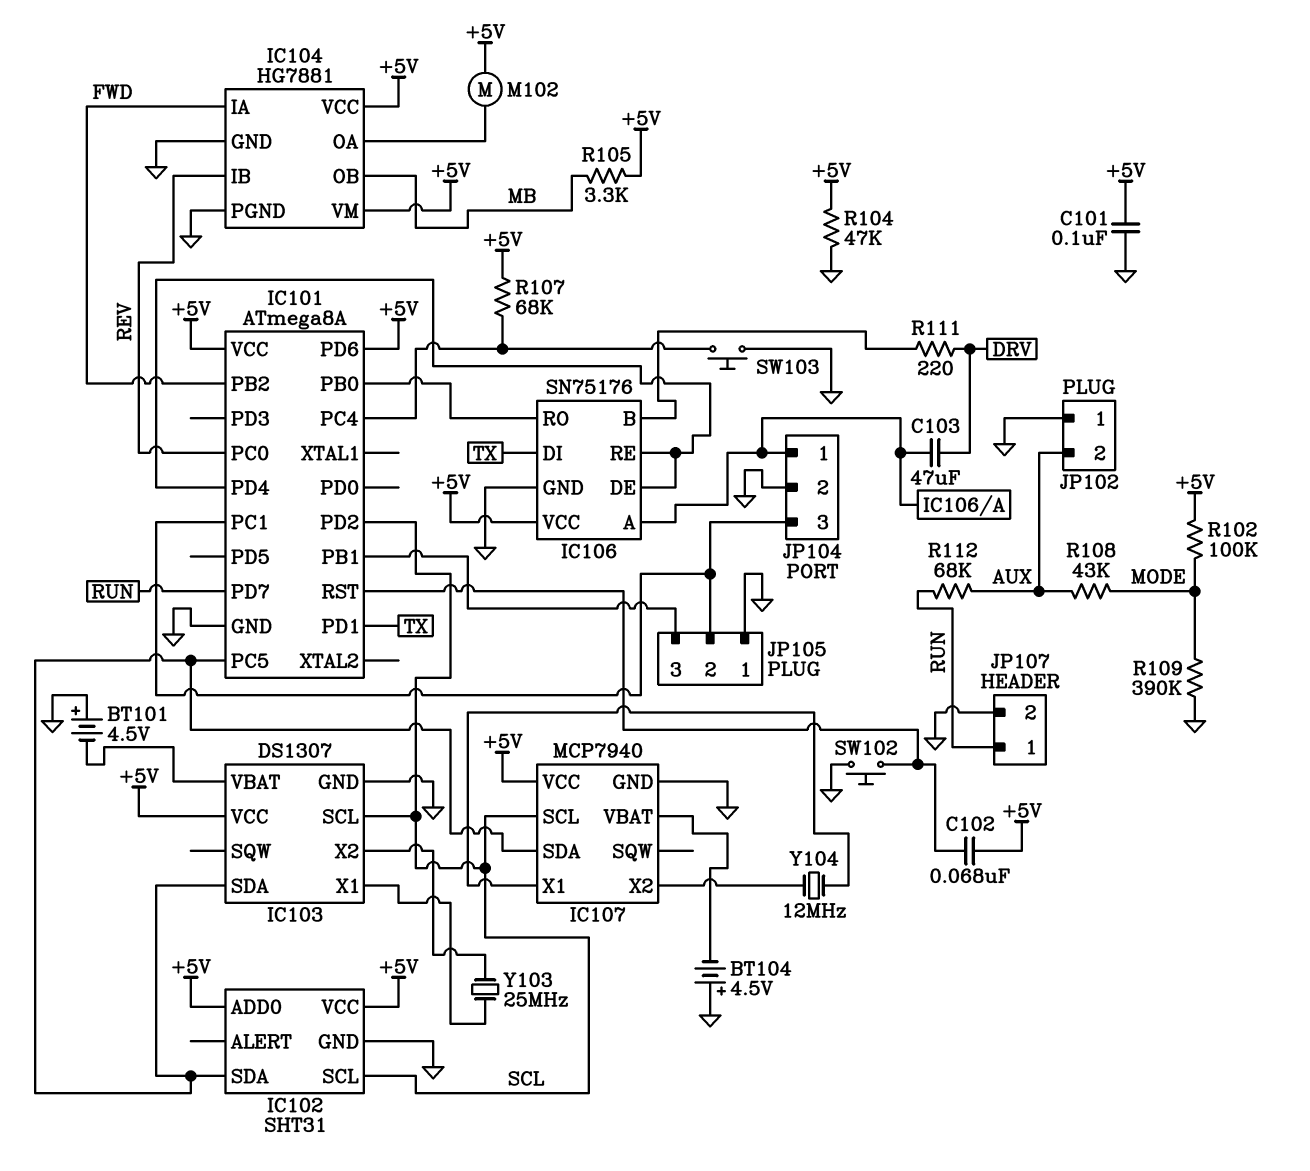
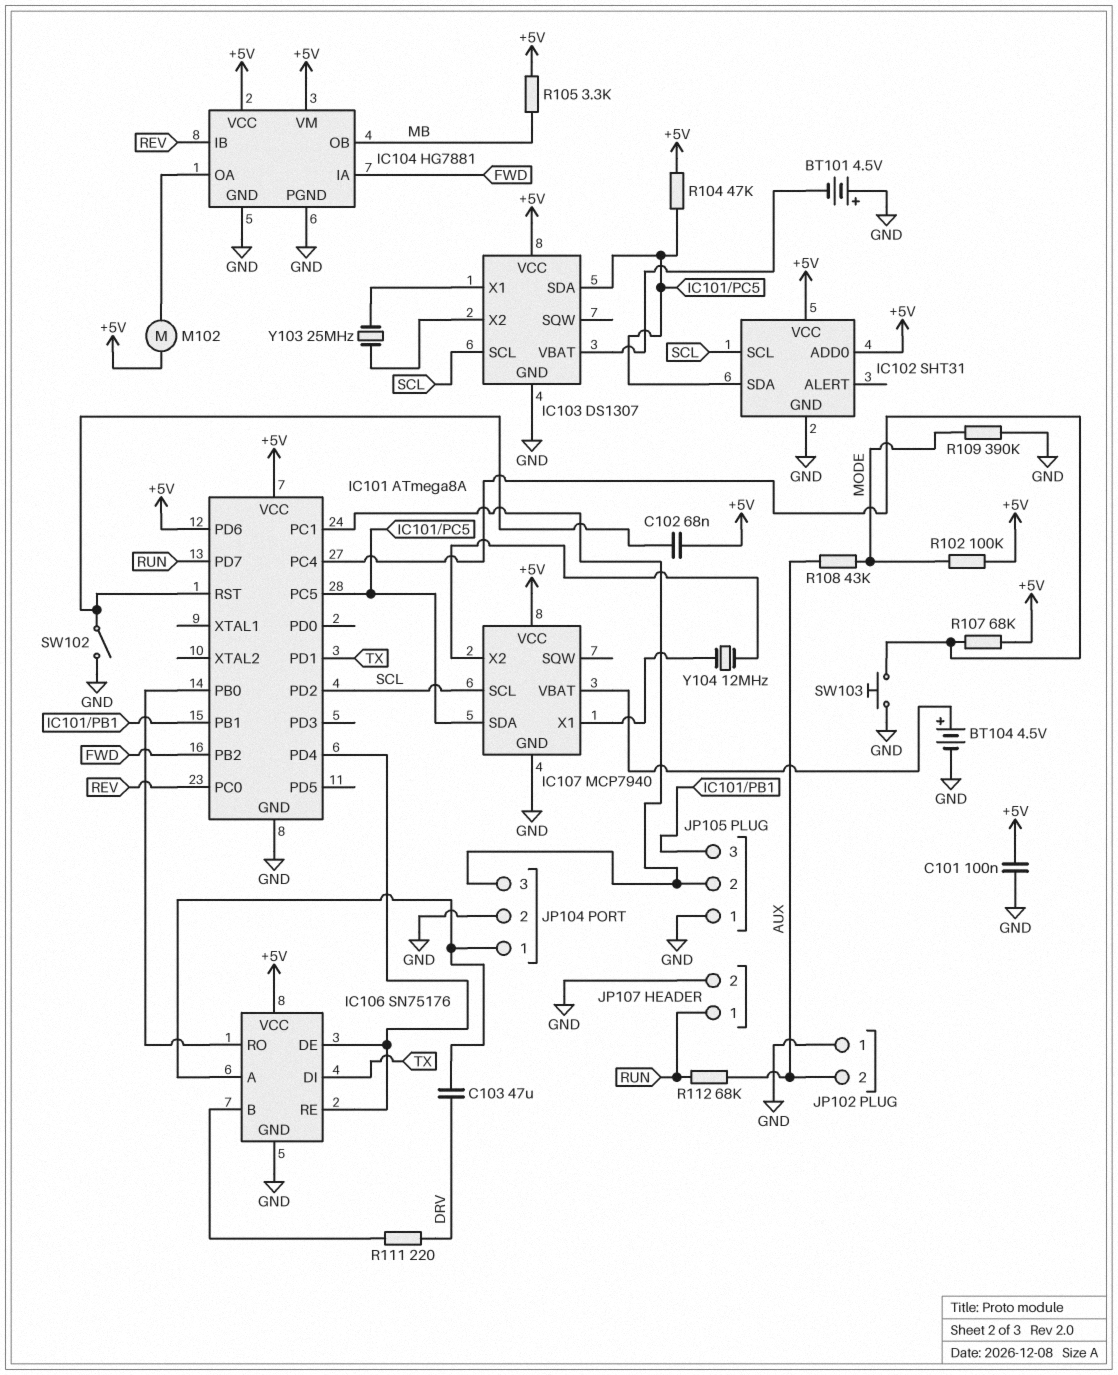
BT104: 4.5V (plus GND, minus IC107/VBAT) -> 4.5V (plus IC107/VBAT, minus GND)
R104: 47k (+5V, GND) -> 47k (+5V, IC101/PC5)
SW102: button (GND, IC101/RST) -> switch (GND, IC101/RST)

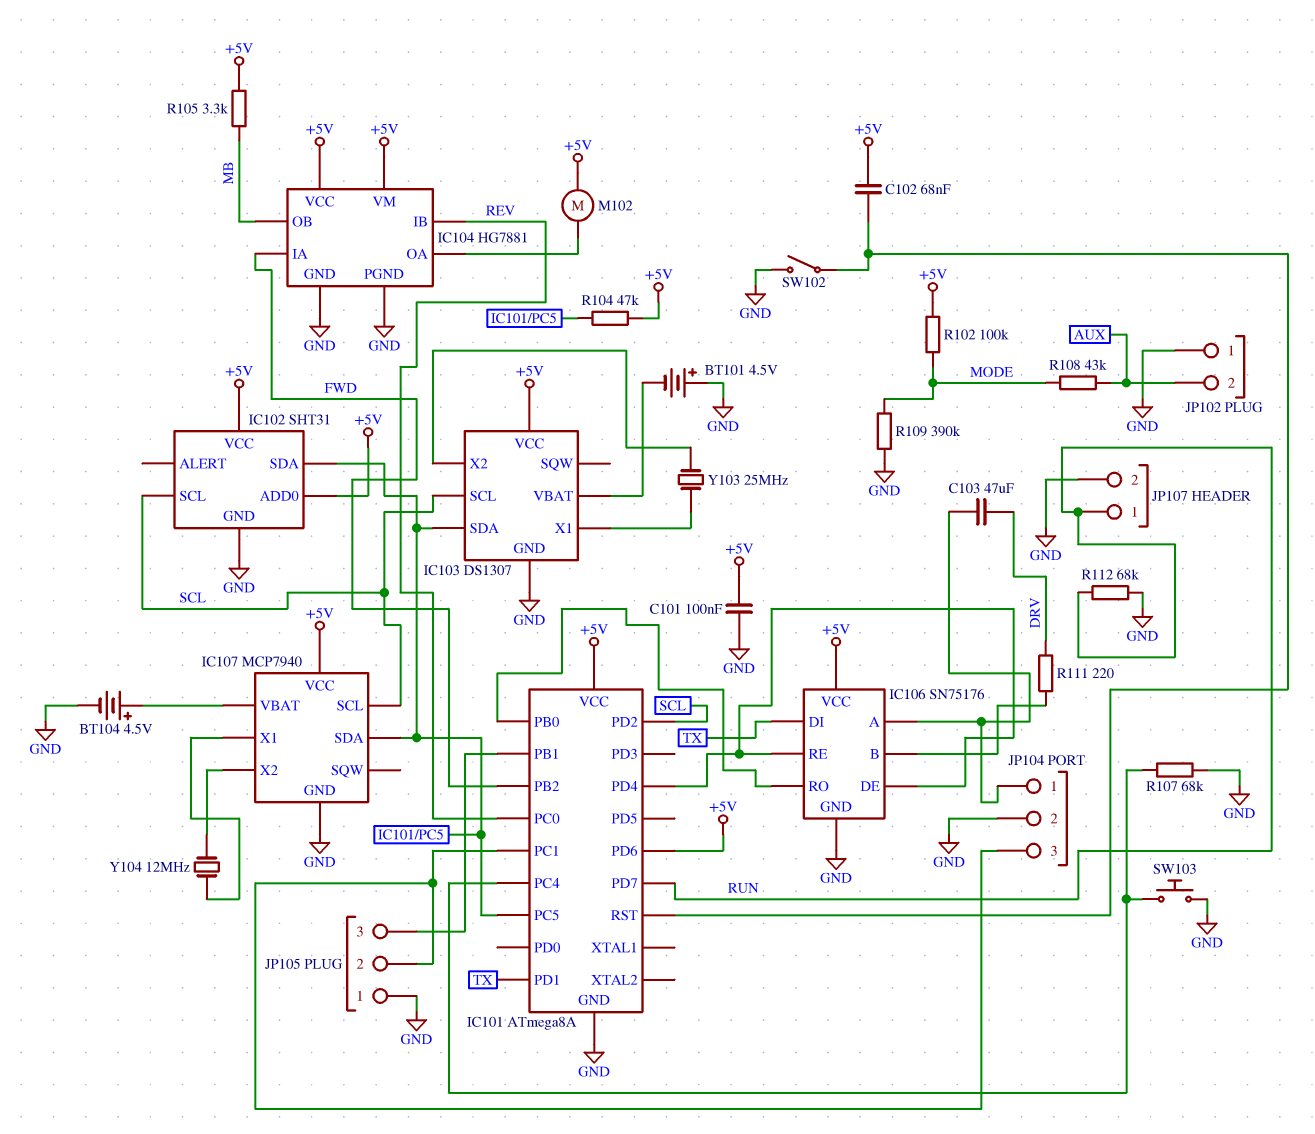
R107: 68k (+5V, IC101/PC4) -> 68k (GND, IC101/PC4)
R112: 68k (AUX, RUN) -> 68k (GND, RUN)

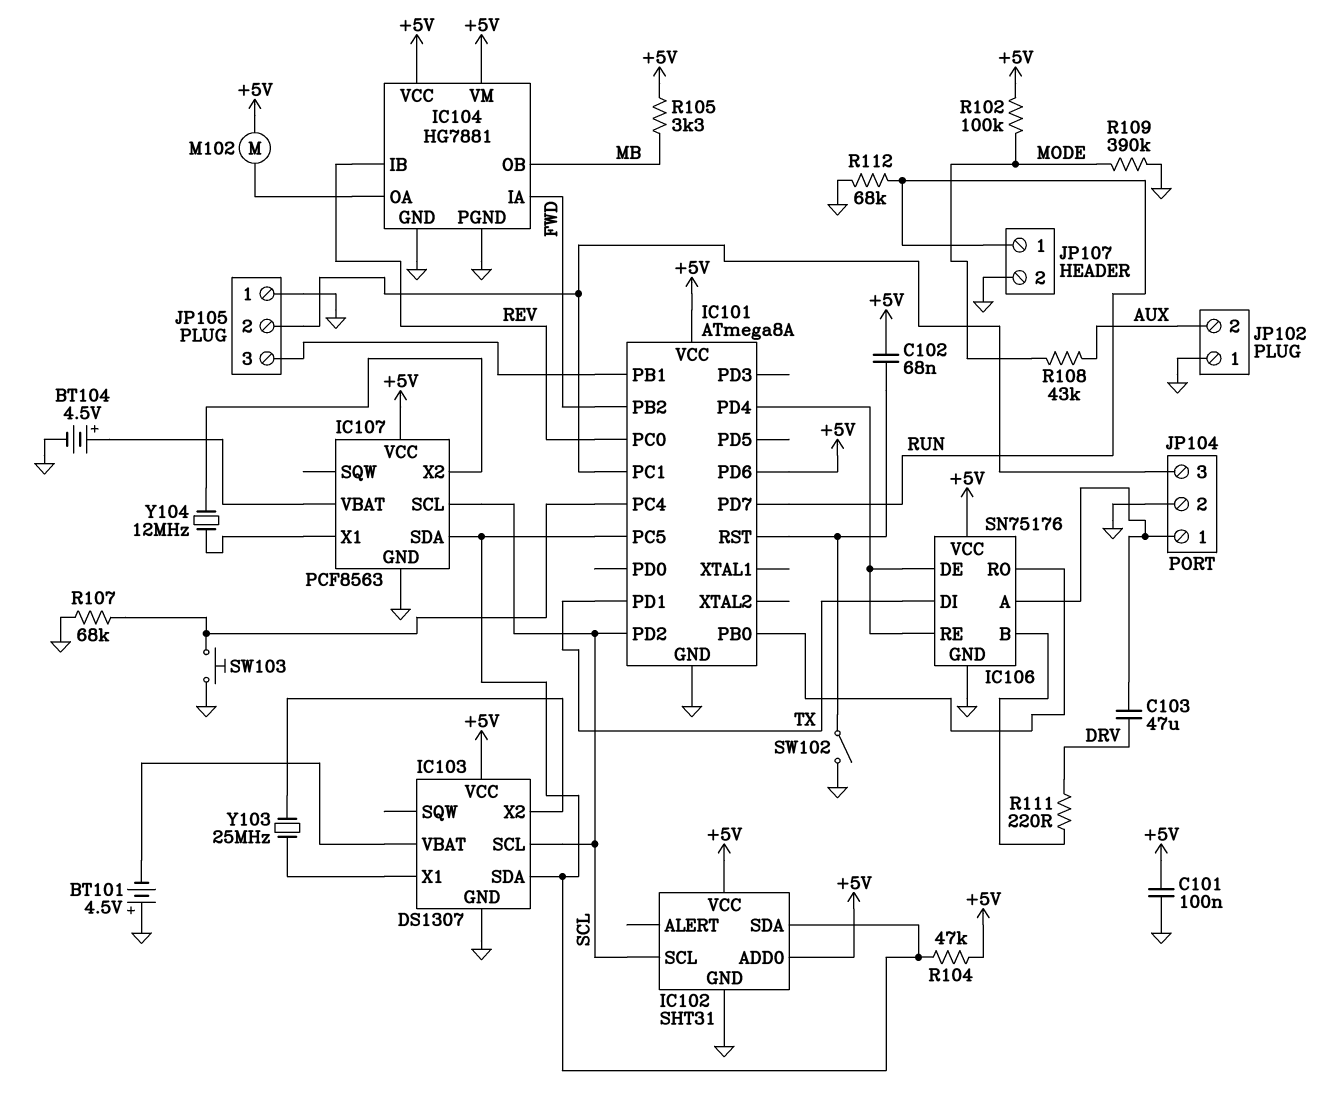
IC107: MCP7940 -> PCF8563

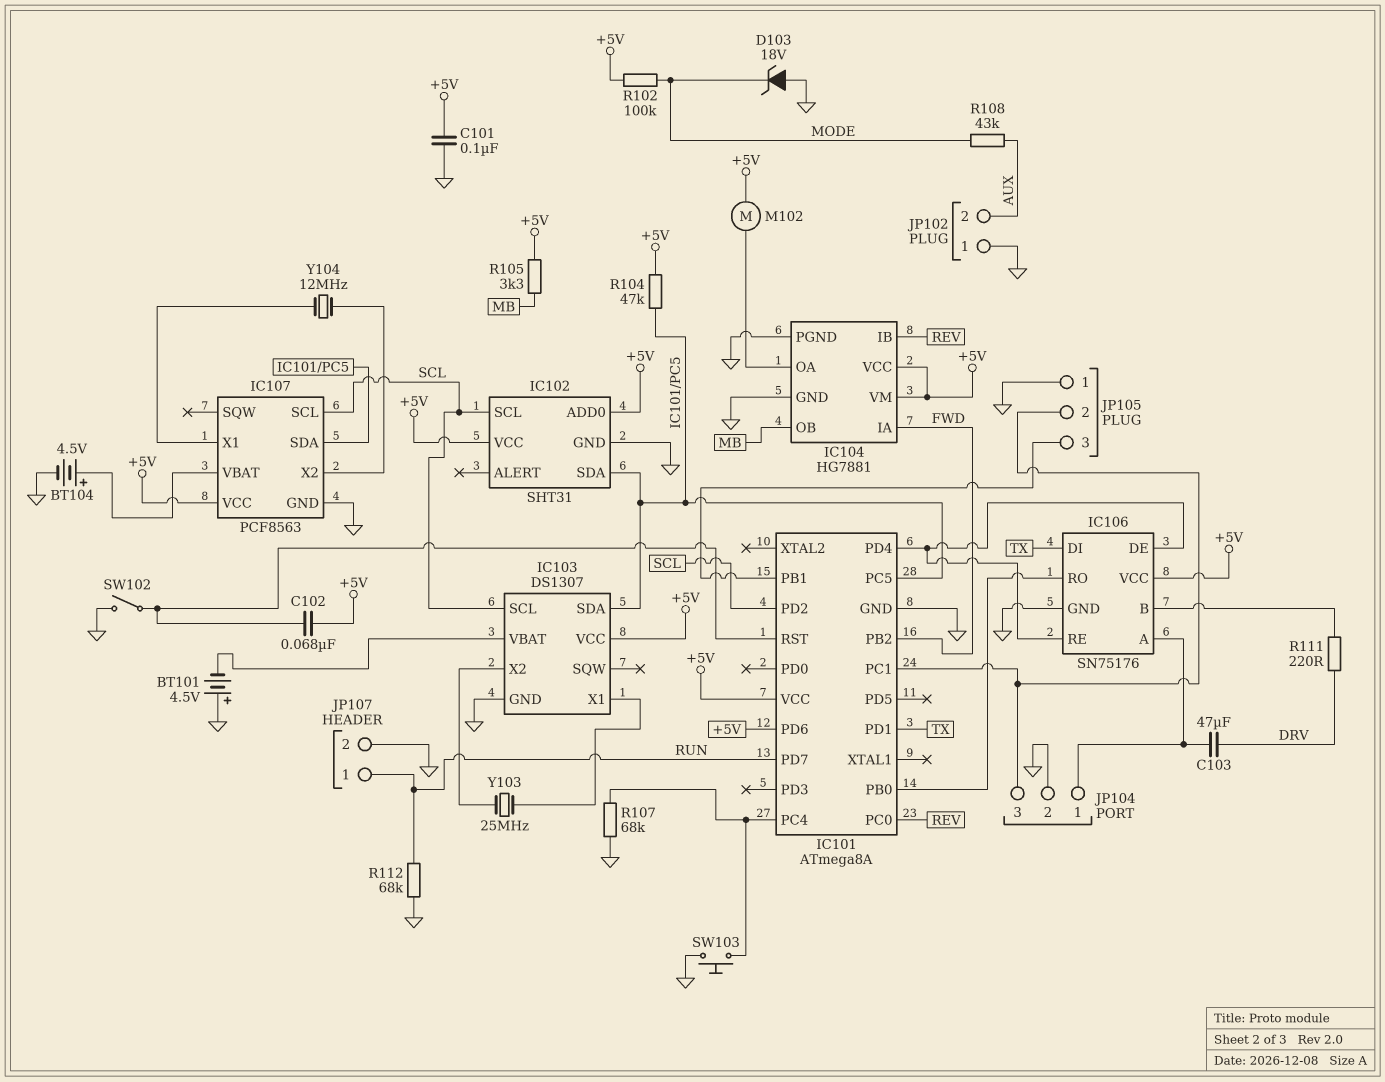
D103: none -> zener 18V (A GND, K MODE)
R109: 390k (GND, MODE) -> none

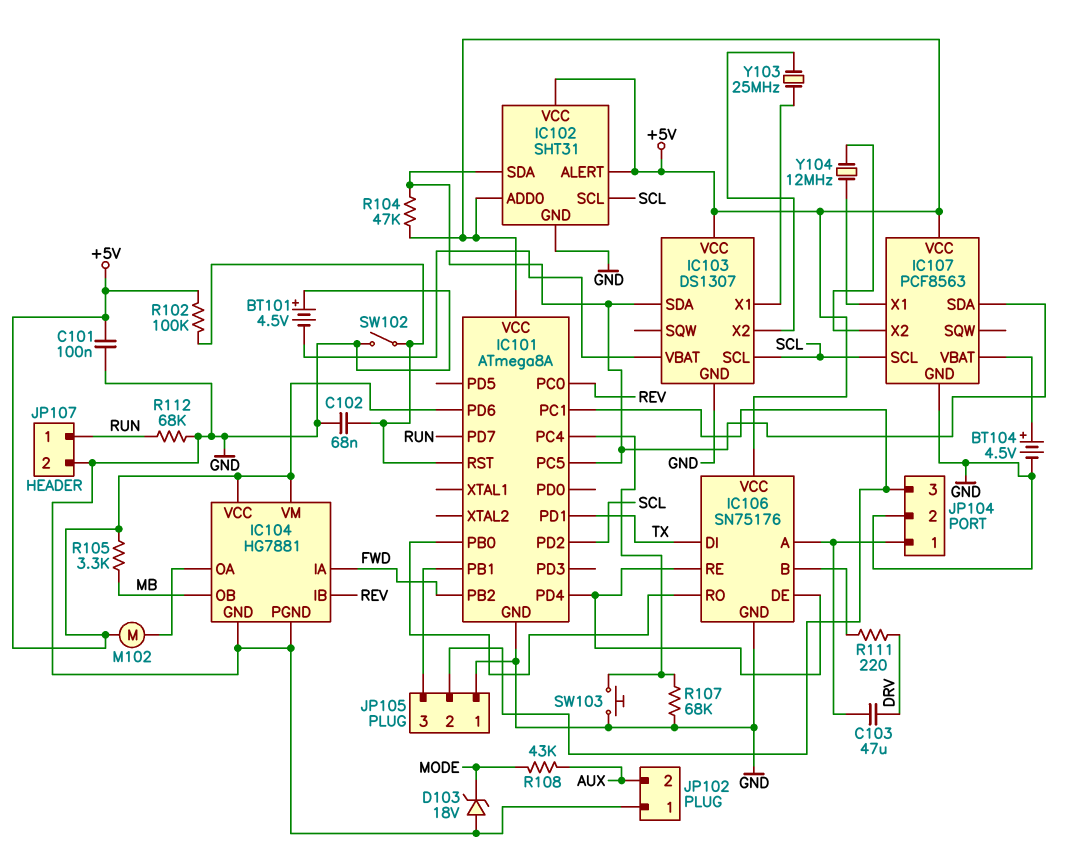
C102: 68nF (+5V, IC101/RST) -> 68nF (GND, IC101/RST)
IC102 pin ALERT: none -> +5V
R102: 100k (+5V, MODE) -> 100k (+5V, IC101/RST)

